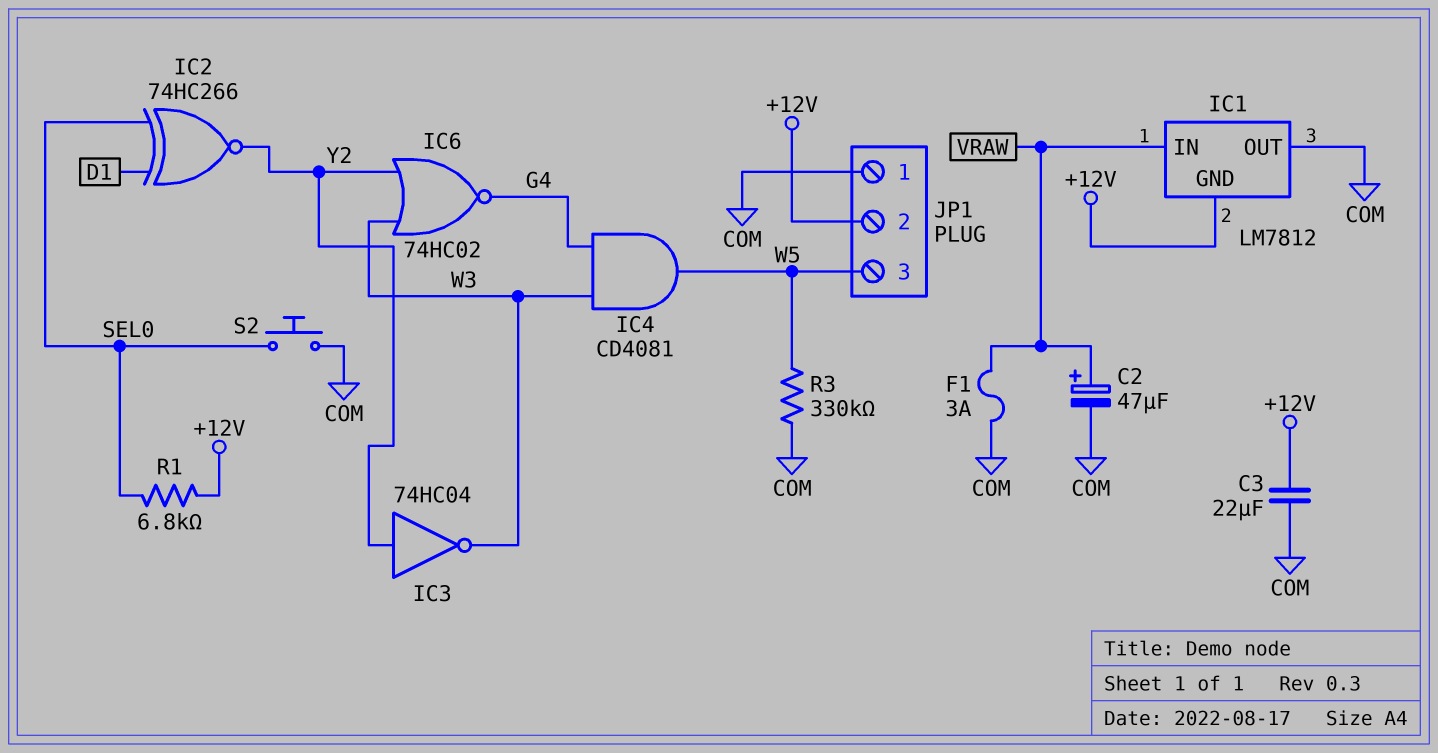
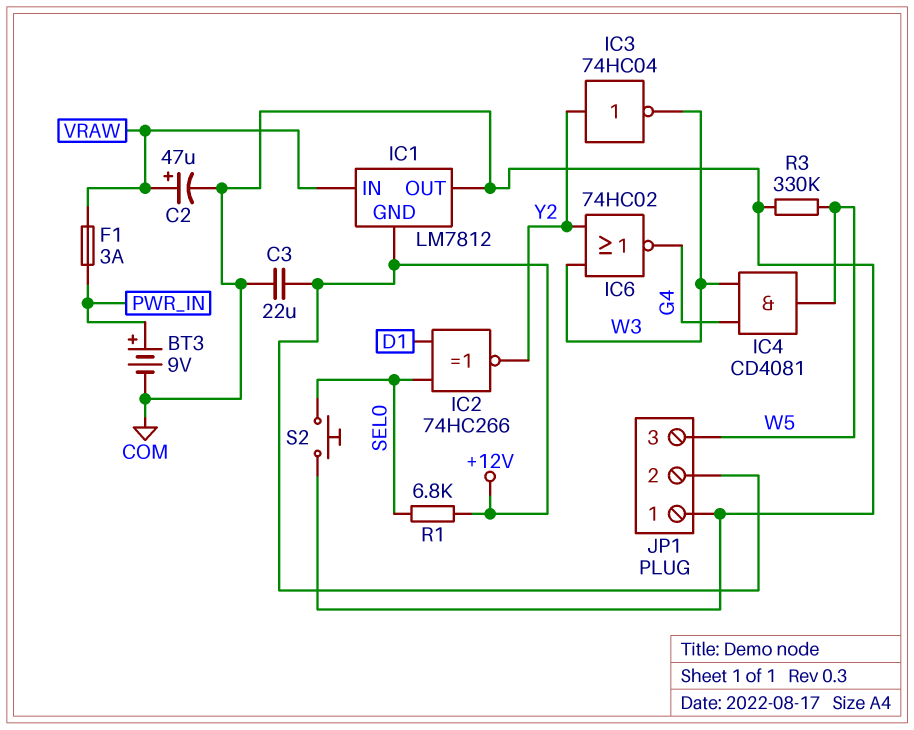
BT3: none -> 9V (plus PWR_IN, minus COM)
F1: 3A (COM, VRAW) -> 3A (PWR_IN, VRAW)

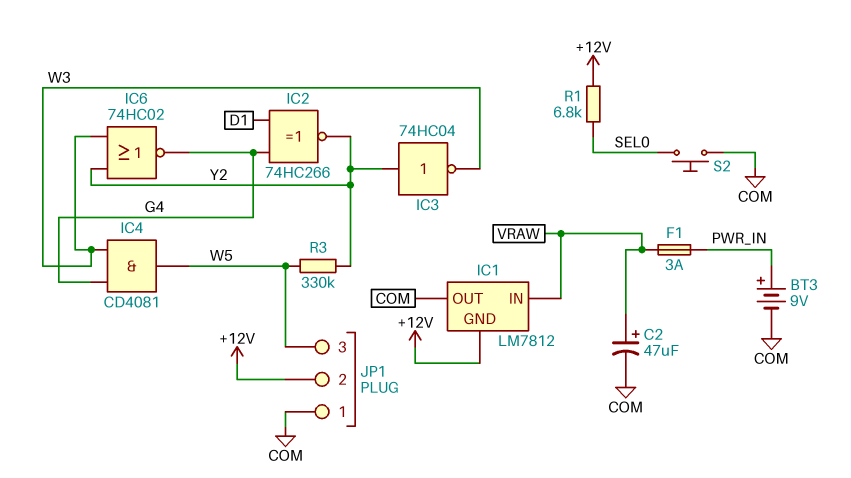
C3: 22uF (+12V, COM) -> none
IC2: XNOR 74HC266 (in D1, in SEL0, out Y2) -> XNOR 74HC266 (in D1, in G4, out Y2)
R3: 330k (COM, W5) -> 330k (W5, Y2)

